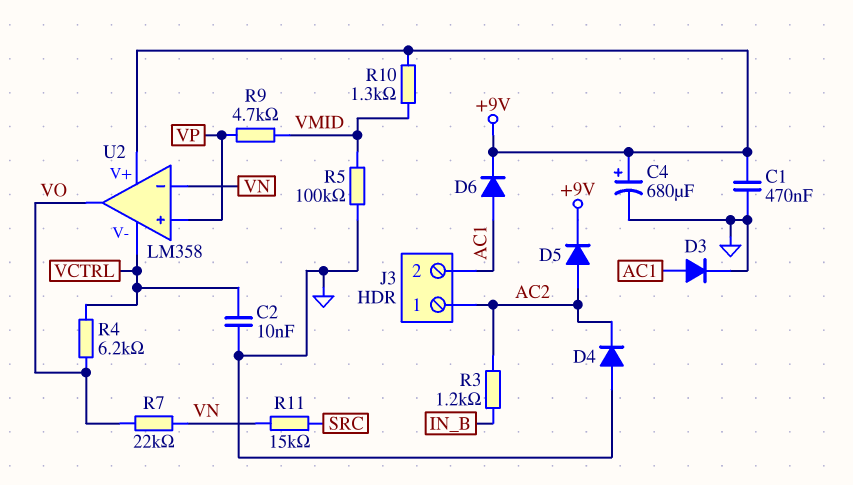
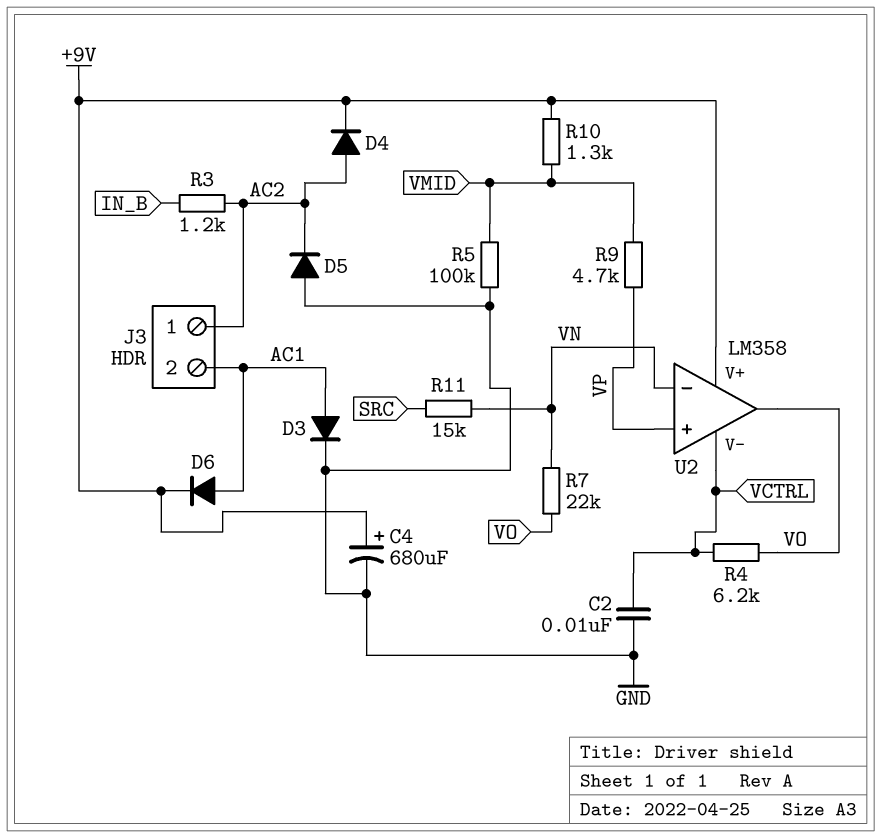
C1: 470nF (+9V, GND) -> none
D4: diode (A GND, K AC2) -> diode (A AC2, K +9V)
D5: diode (A AC2, K +9V) -> diode (A GND, K AC2)

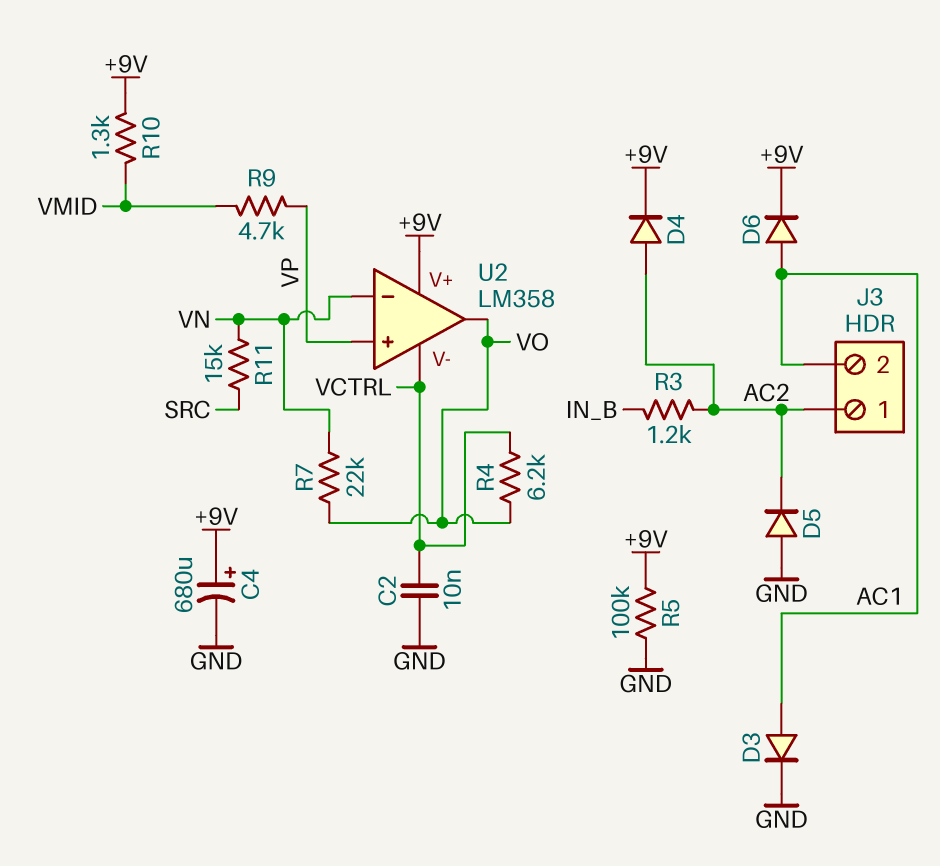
R5: 100k (GND, VMID) -> 100k (+9V, GND)

